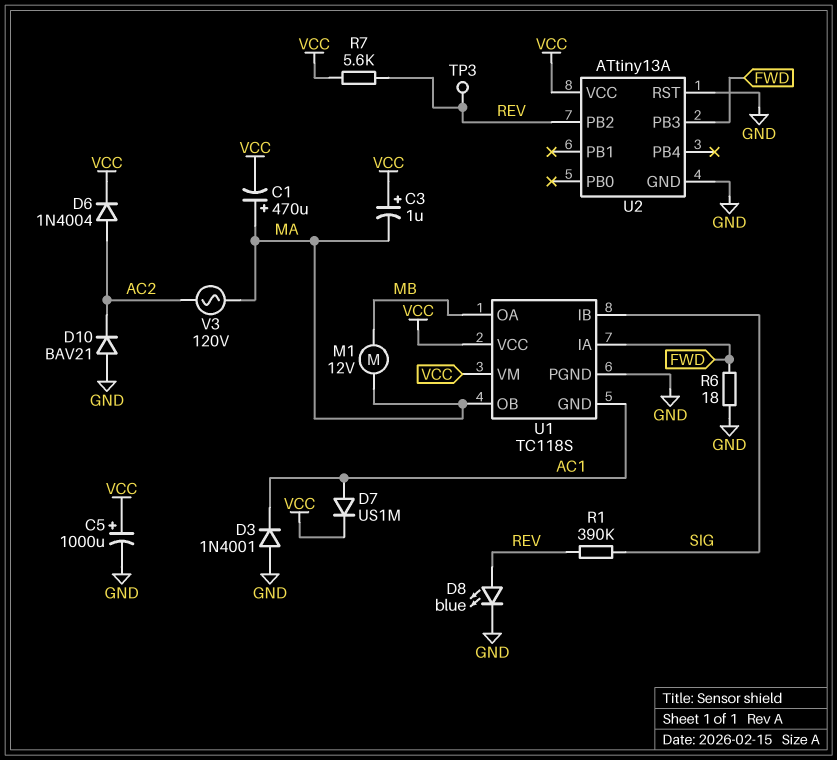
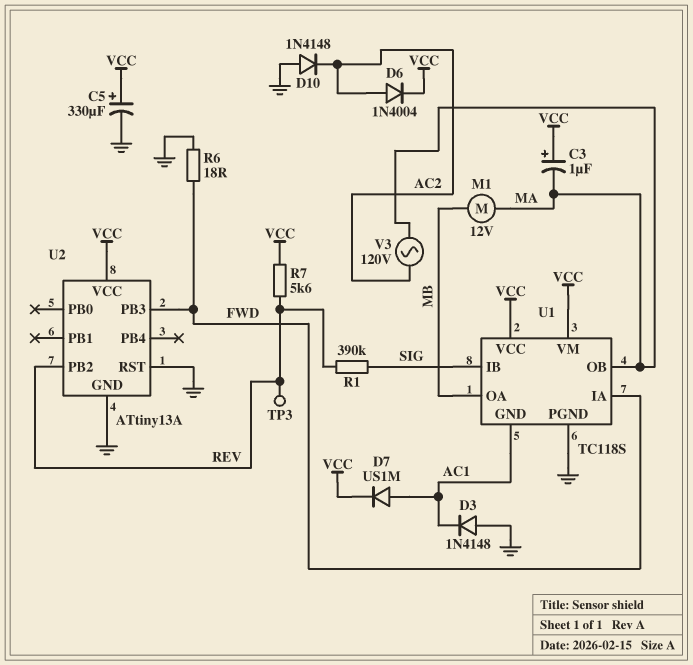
C1: 470uF (plus MA, minus VCC) -> none
C5: 1000uF (plus VCC, minus GND) -> 330uF (plus VCC, minus GND)
D3: diode 1N4001 (A GND, K AC1) -> diode 1N4148 (A GND, K AC1)
D8: LED blue (A REV, K GND) -> none
D10: diode BAV21 (A GND, K AC2) -> diode 1N4148 (A GND, K AC2)

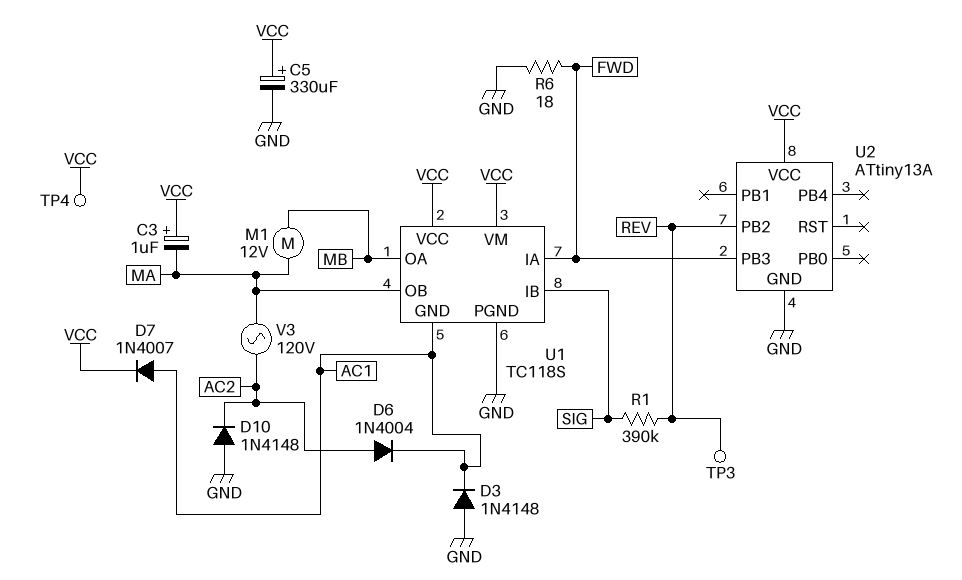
D6: diode 1N4004 (A AC2, K VCC) -> diode 1N4004 (A AC2, K AC1)
D7: diode US1M (A AC1, K VCC) -> diode 1N4007 (A AC1, K VCC)
R7: 5.6k (REV, VCC) -> none
TP4: none -> test point (VCC)
U2 pin RST: GND -> none

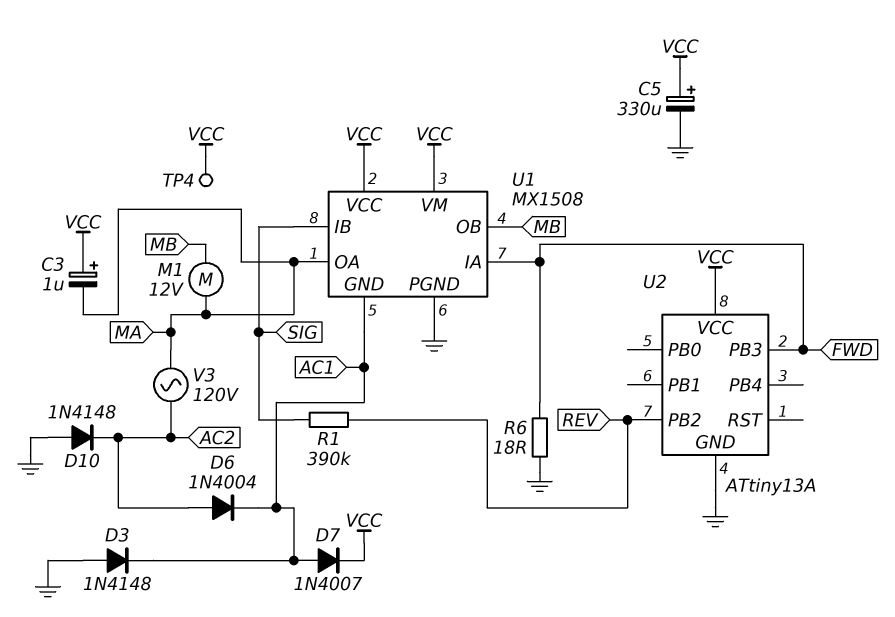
TP3: test point (REV) -> none
U1: TC118S -> MX1508
U1 pin OA: MB -> MA
U1 pin OB: MA -> MB

